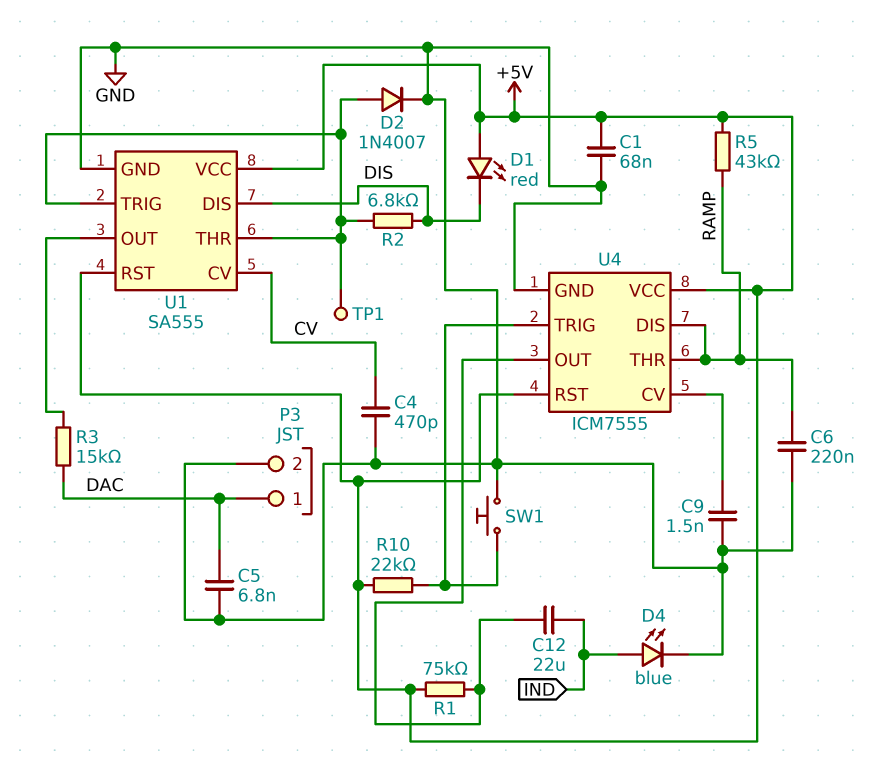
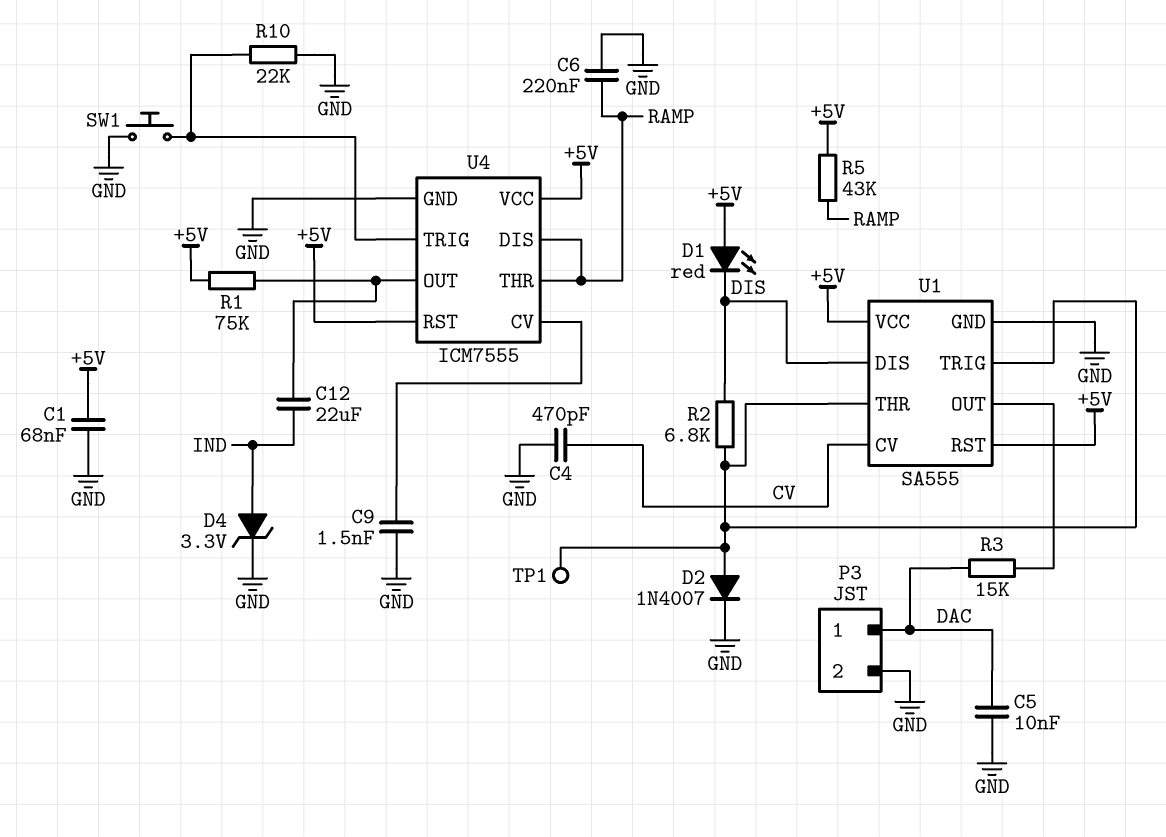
C5: 6.8nF (DAC, GND) -> 10nF (DAC, GND)
D4: LED blue (A IND, K GND) -> zener 3.3V (A IND, K GND)
R10: 22k (+5V, U4/TRIG) -> 22k (GND, U4/TRIG)

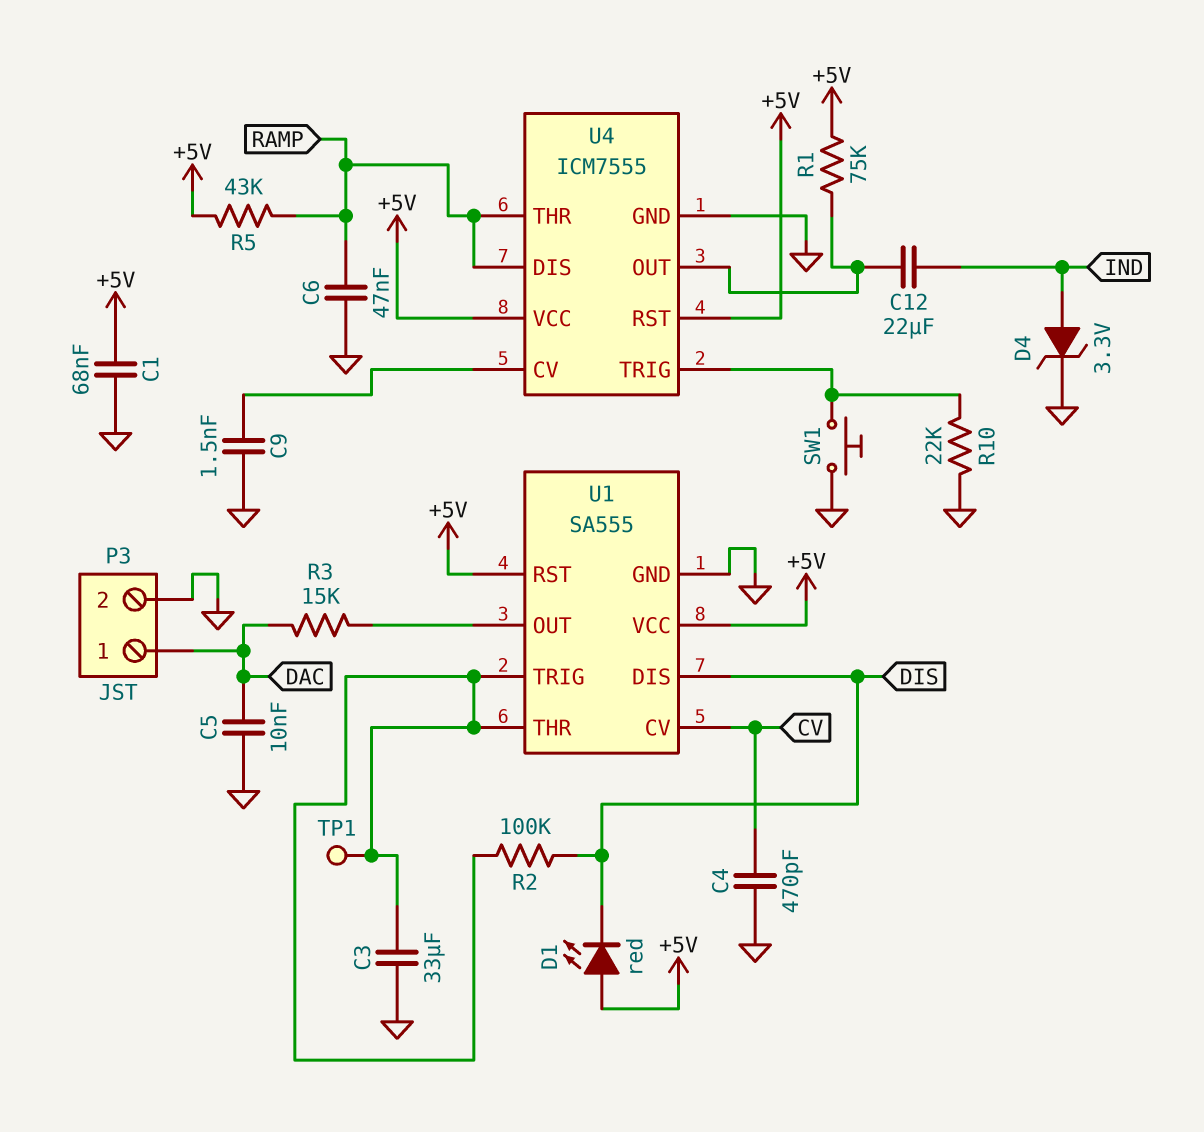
C3: none -> 33uF (GND, U1/THR)
C6: 220nF (GND, RAMP) -> 47nF (GND, RAMP)
D2: diode 1N4007 (A U1/THR, K GND) -> none
R2: 6.8k (DIS, U1/THR) -> 100k (DIS, U1/THR)

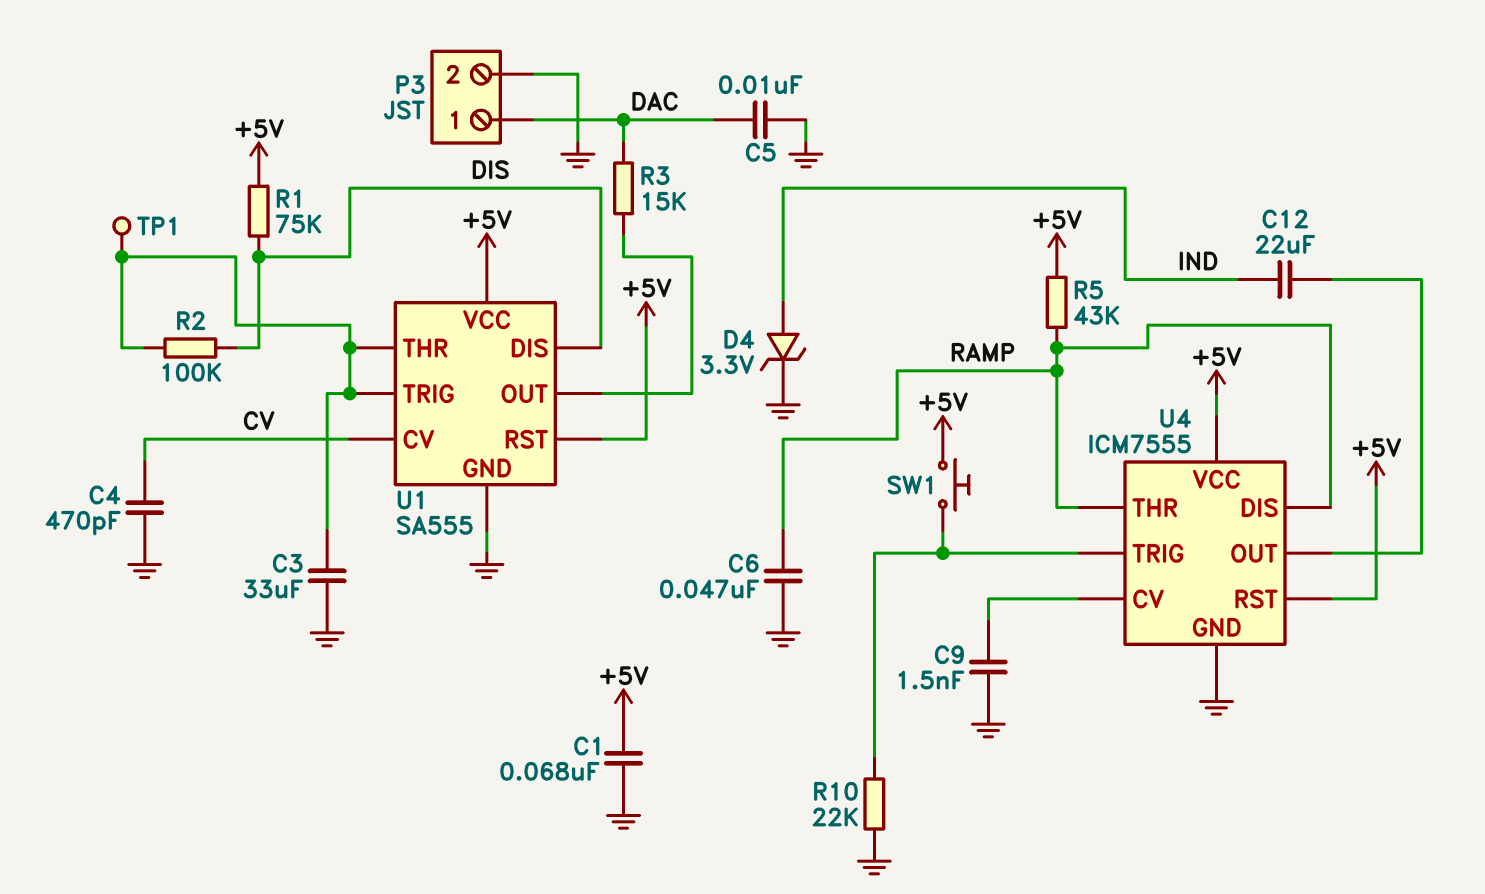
D1: LED red (A +5V, K DIS) -> none
R1: 75k (+5V, U4/OUT) -> 75k (+5V, DIS)
SW1: button (GND, U4/TRIG) -> button (+5V, U4/TRIG)

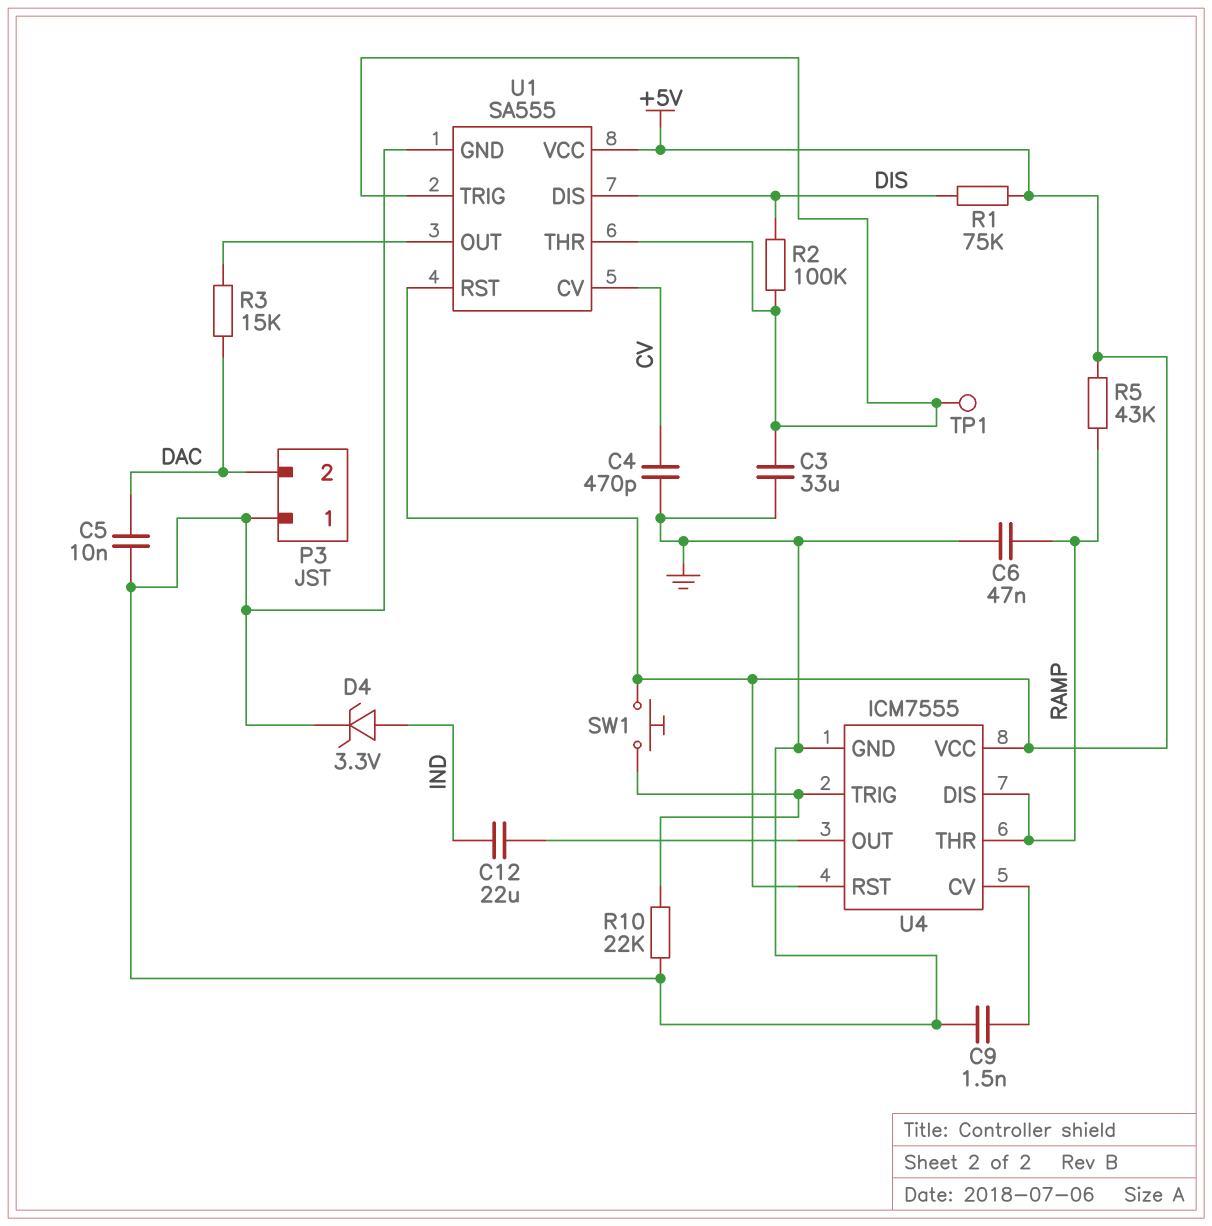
C1: 68nF (+5V, GND) -> none
P3 pin 1: DAC -> GND
P3 pin 2: GND -> DAC

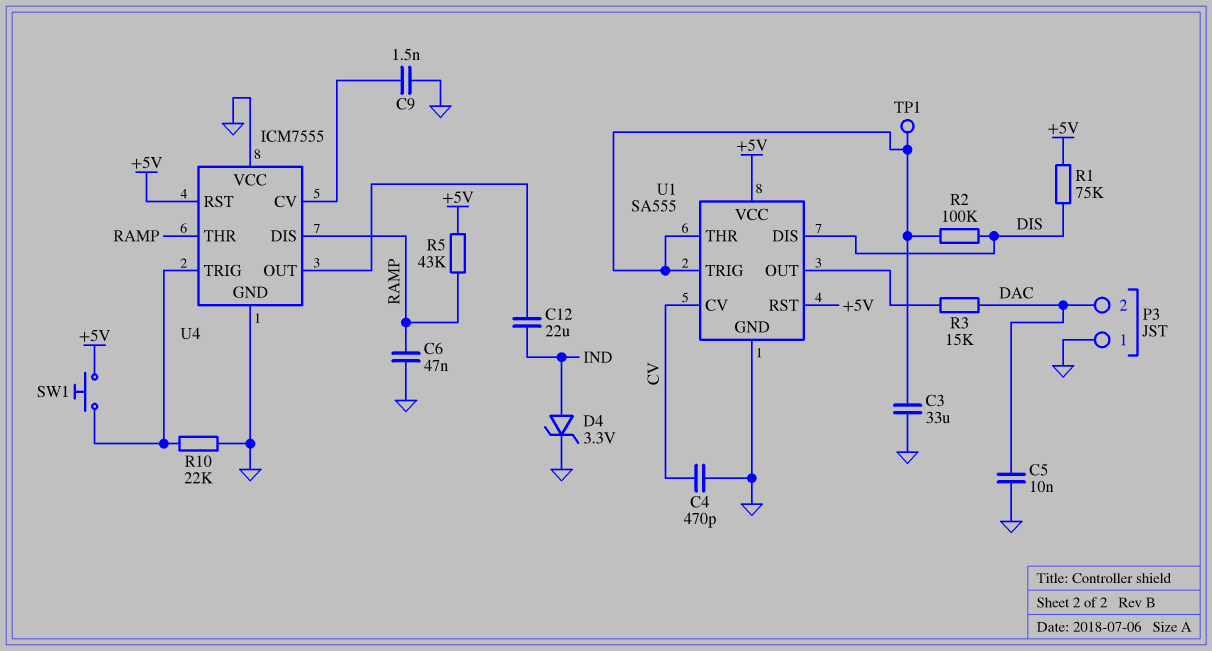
U4 pin VCC: +5V -> GND

